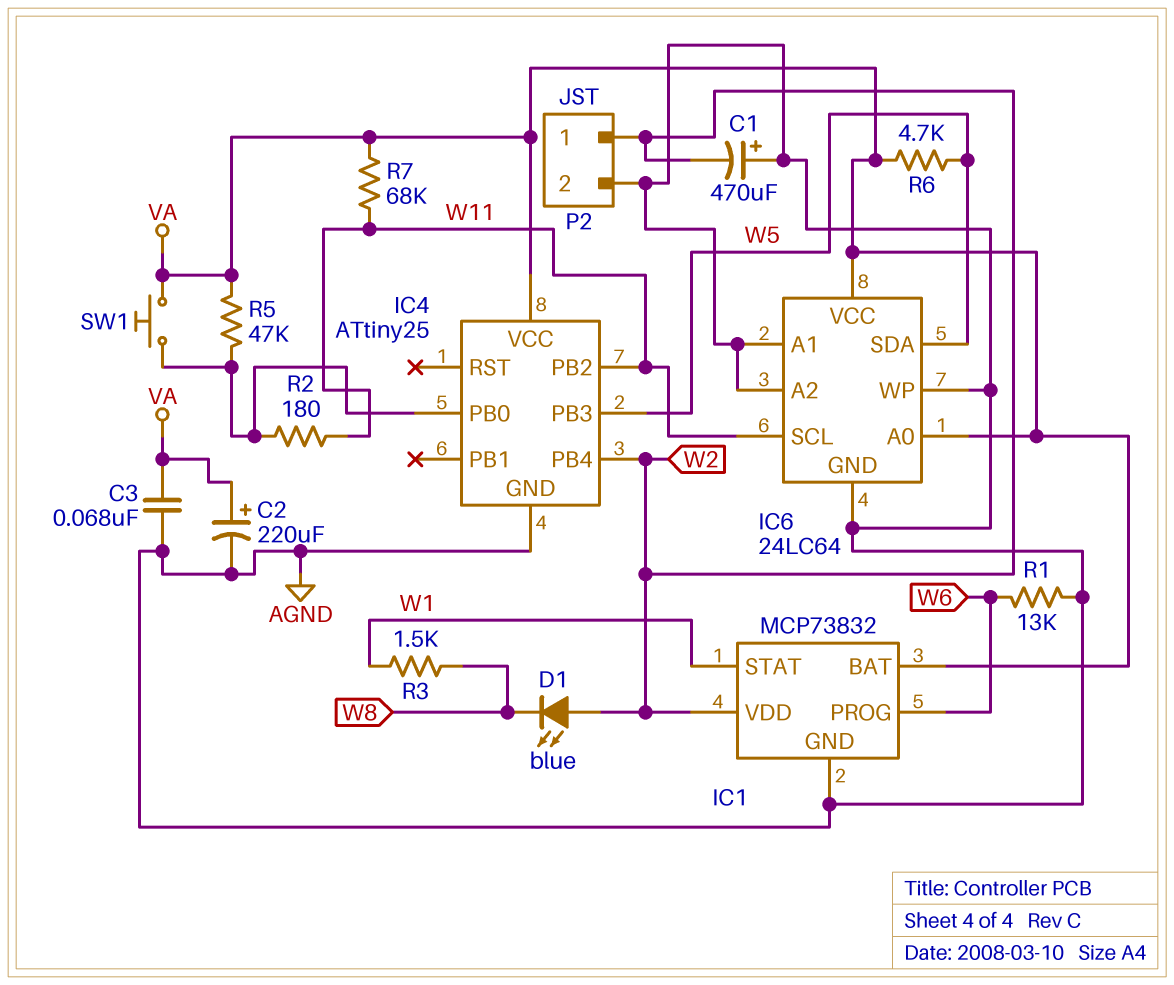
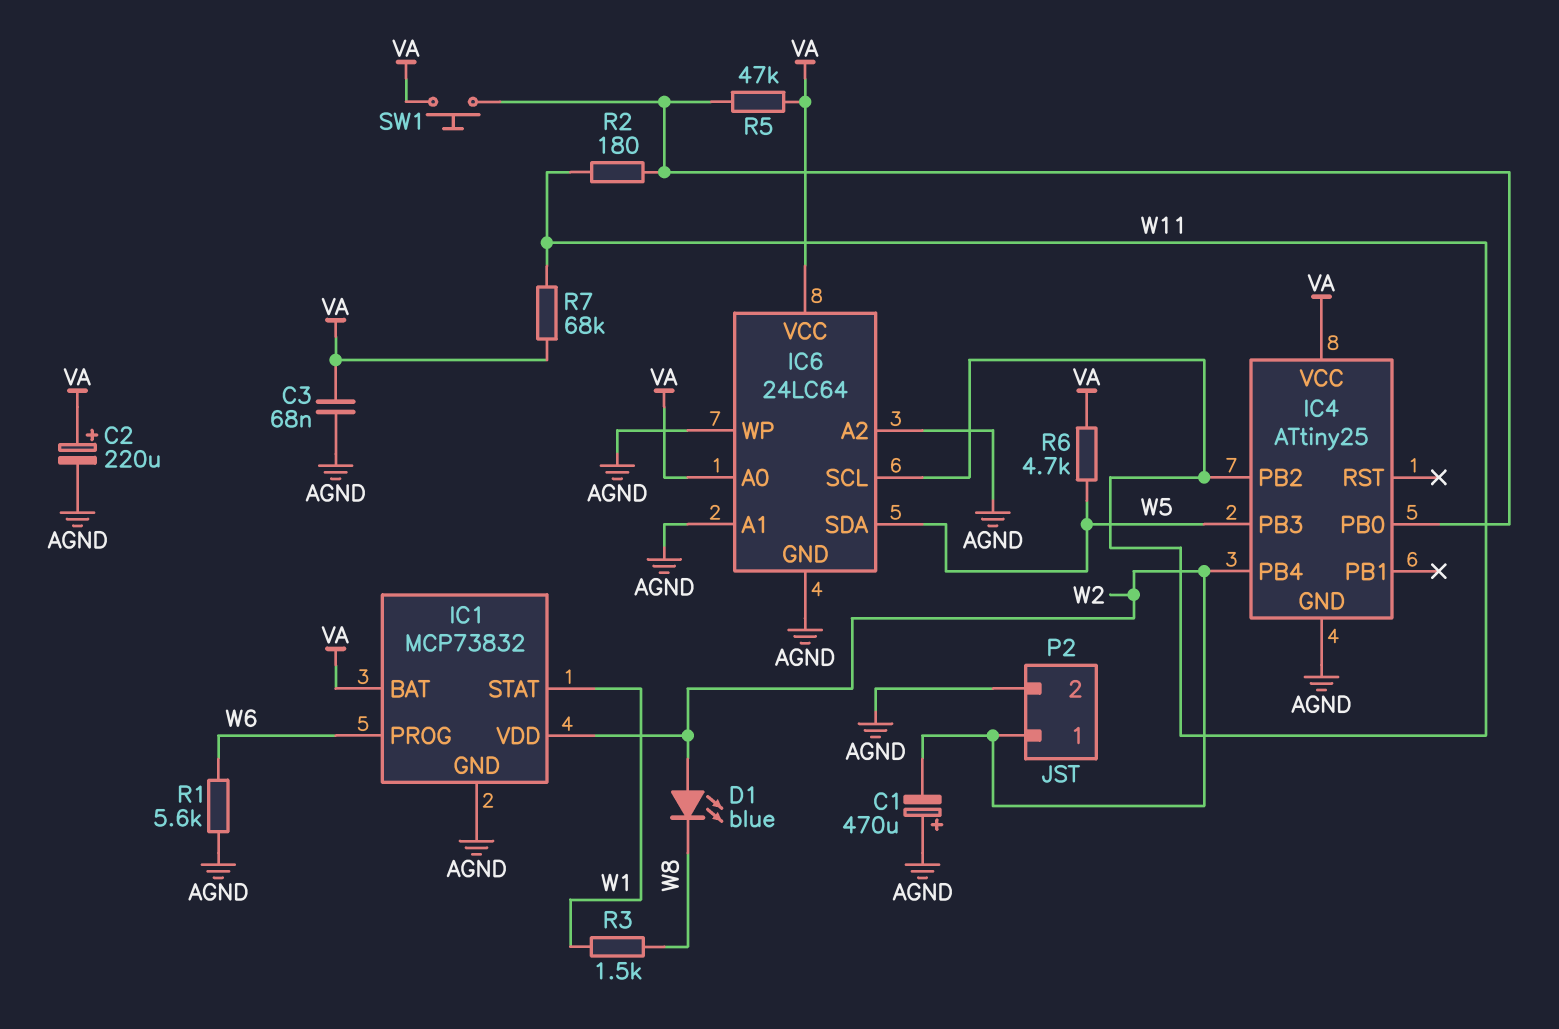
R1: 13k (AGND, W6) -> 5.6k (AGND, W6)

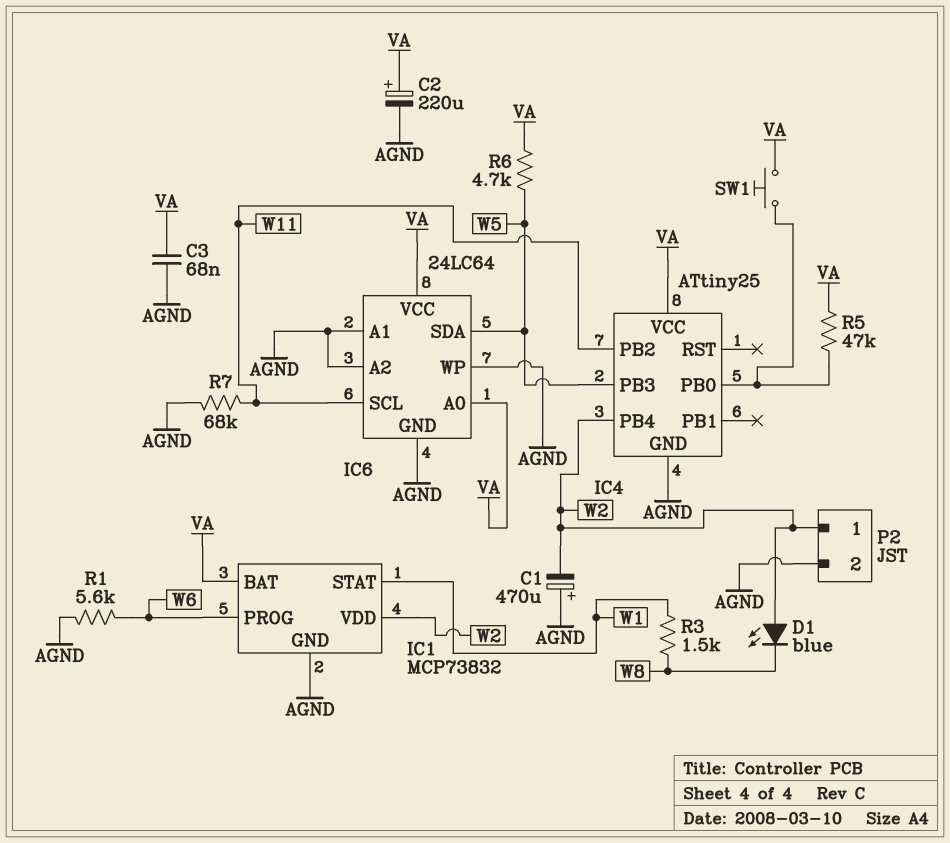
R2: 180 (IC4/PB0, W11) -> none
R7: 68k (VA, W11) -> 68k (AGND, W11)

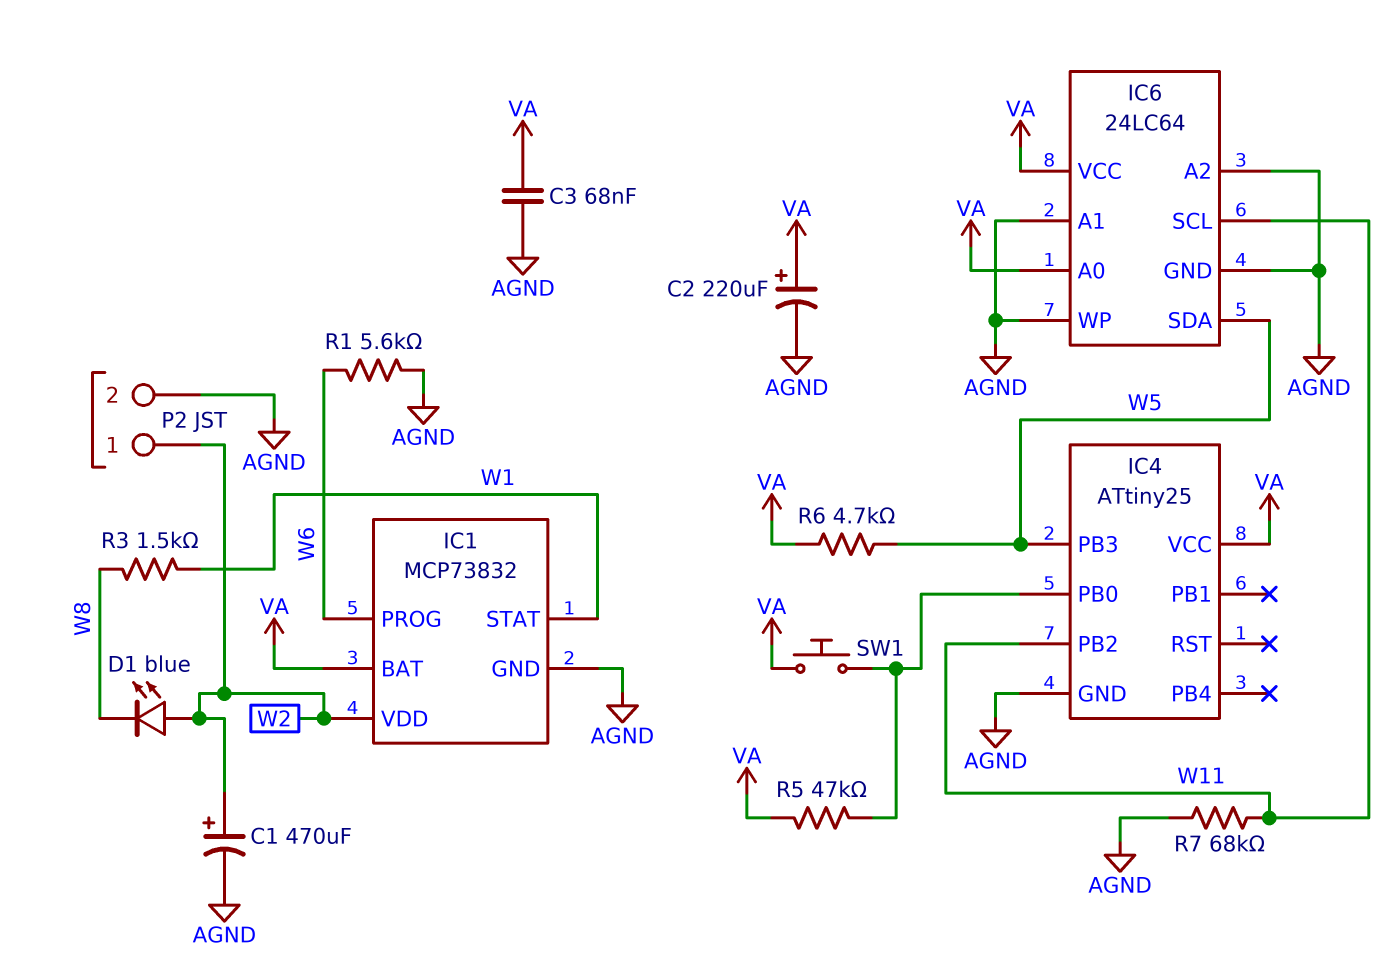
C1: 470uF (plus AGND, minus W2) -> 470uF (plus W2, minus AGND)
IC4 pin PB4: W2 -> none

